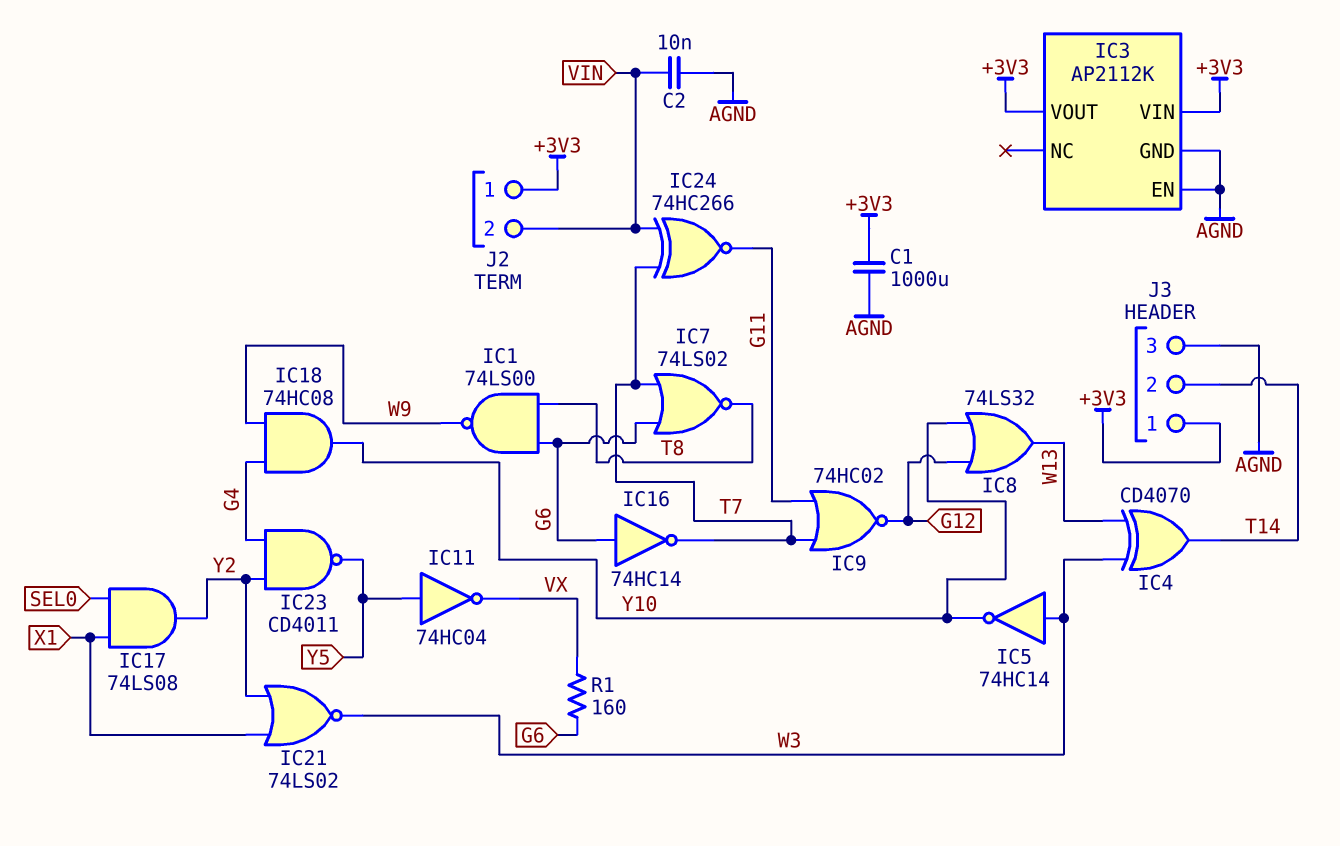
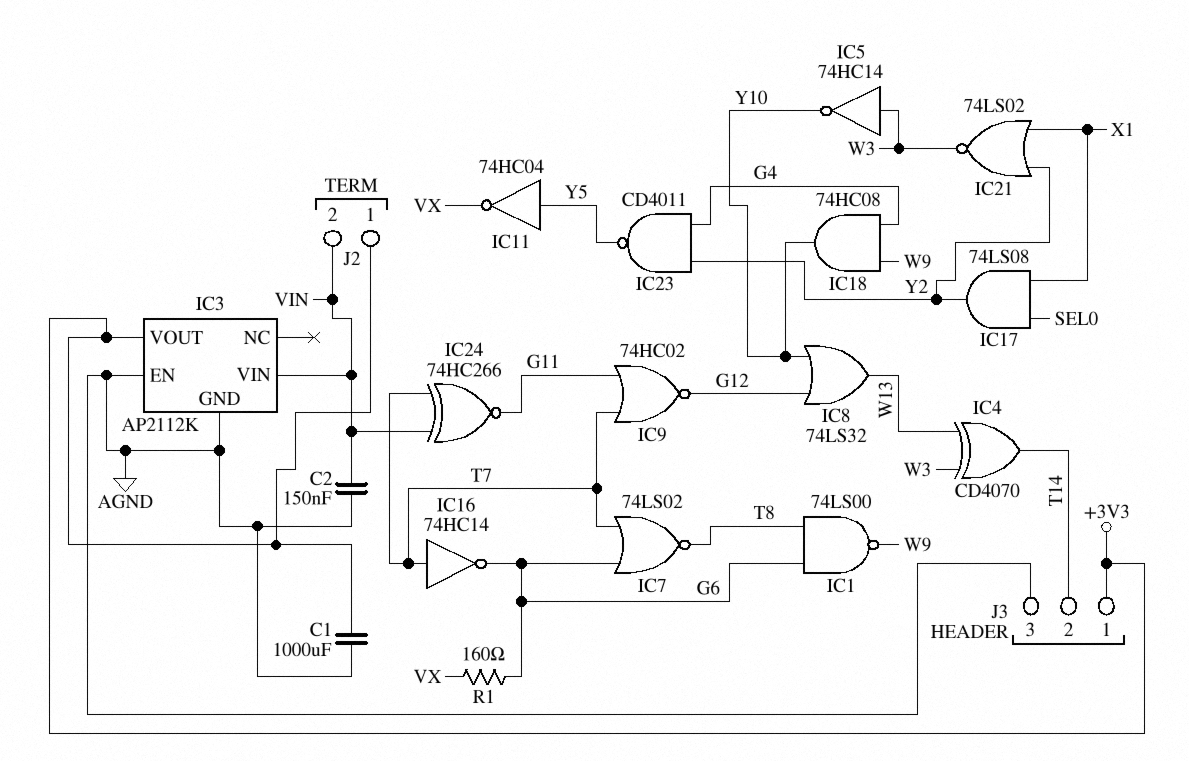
C2: 10nF (AGND, VIN) -> 150nF (AGND, VIN)
IC3 pin VIN: +3V3 -> VIN
IC16: NOT 74HC14 (in G6, out T7) -> NOT 74HC14 (in T7, out G6)

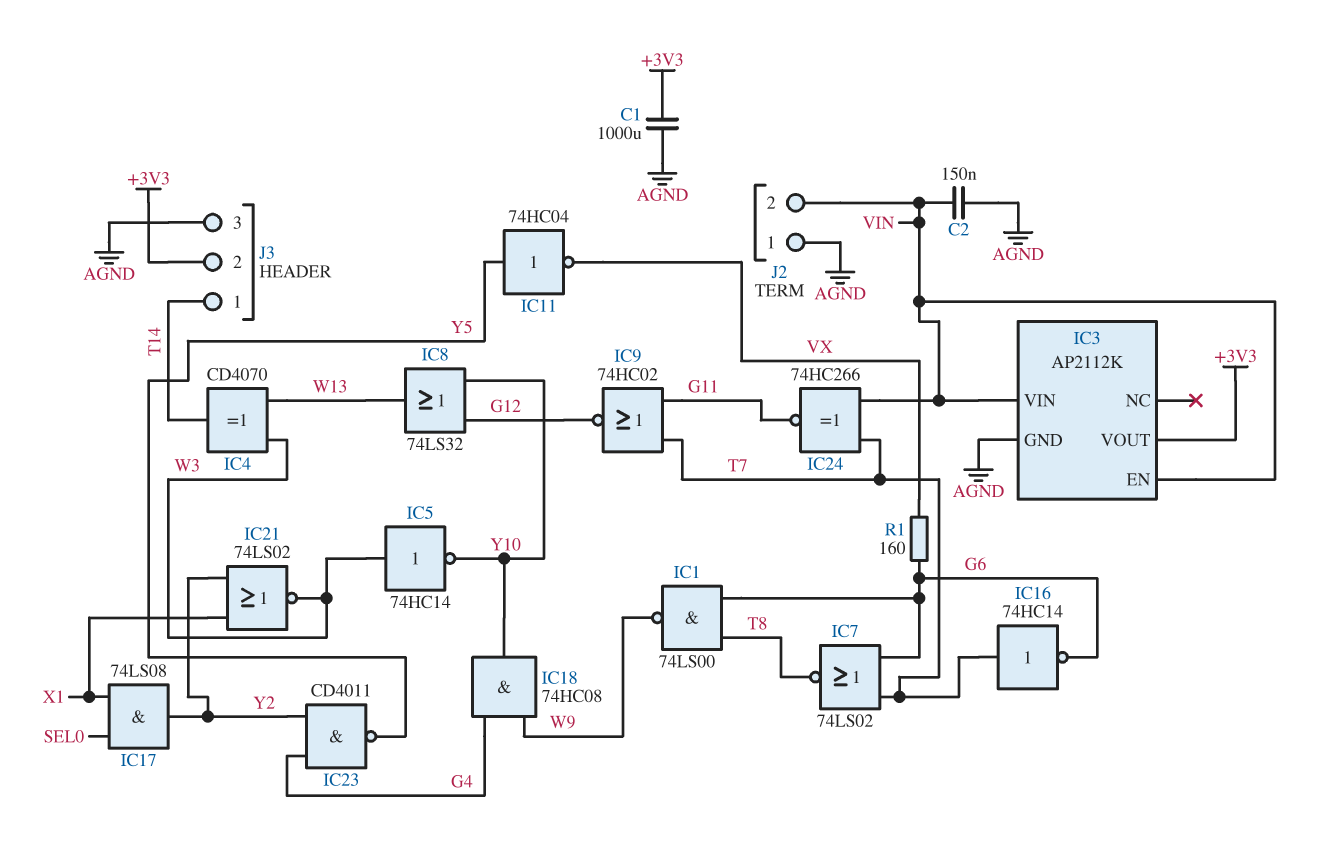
IC3 pin EN: AGND -> VIN
J2 pin 1: +3V3 -> AGND
J3 pin 1: +3V3 -> T14
J3 pin 2: T14 -> +3V3

